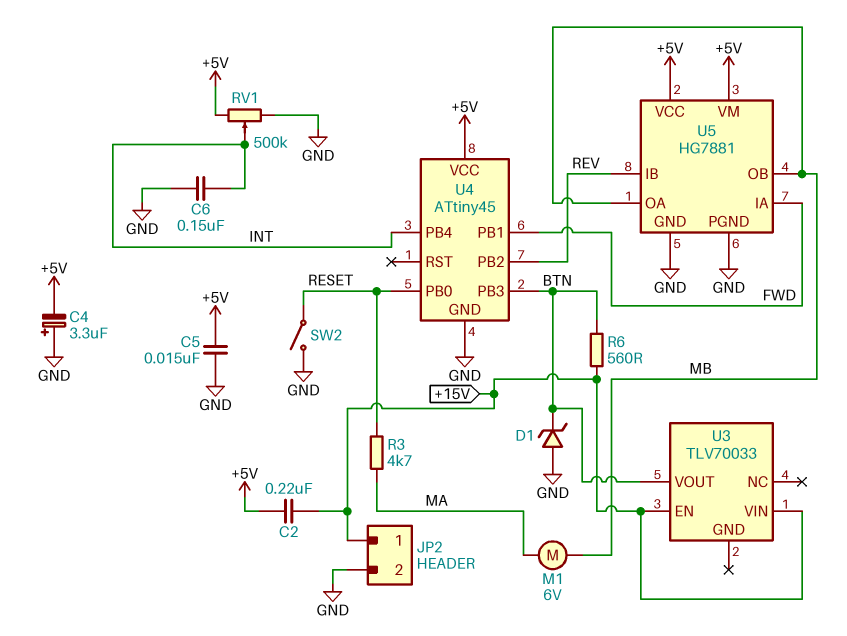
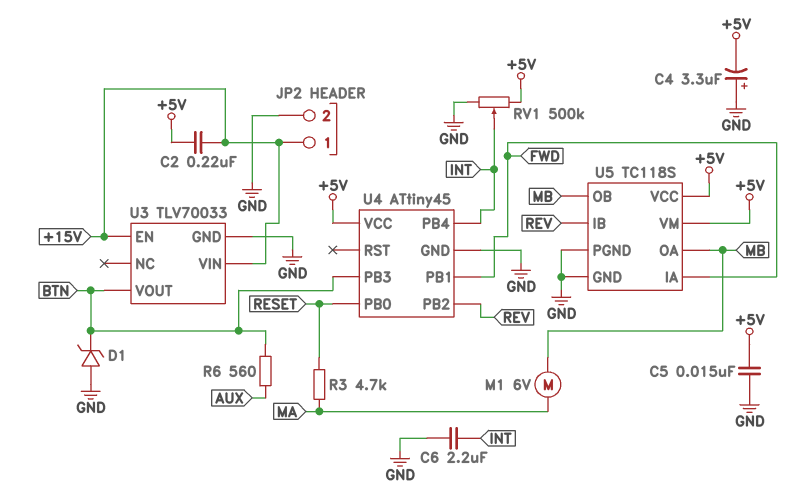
C6: 150nF (GND, INT) -> 2.2uF (GND, INT)
R6: 560 (+15V, BTN) -> 560 (AUX, BTN)
SW2: switch (GND, RESET) -> none
U3 pin GND: none -> GND
U5: HG7881 -> TC118S

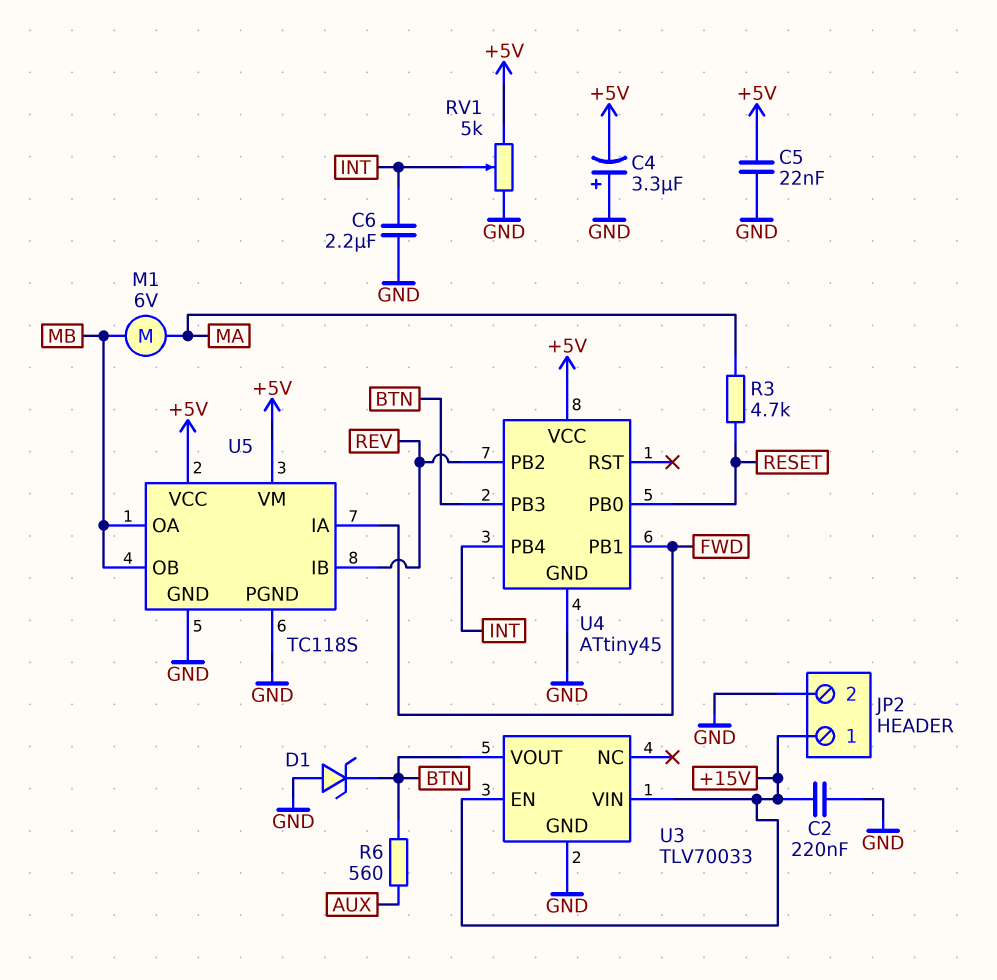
C2: 220nF (+5V, +15V) -> 220nF (+15V, GND)
C5: 15nF (+5V, GND) -> 22nF (+5V, GND)
RV1: 500k (+5V, GND, wiper INT) -> 5k (+5V, GND, wiper INT)

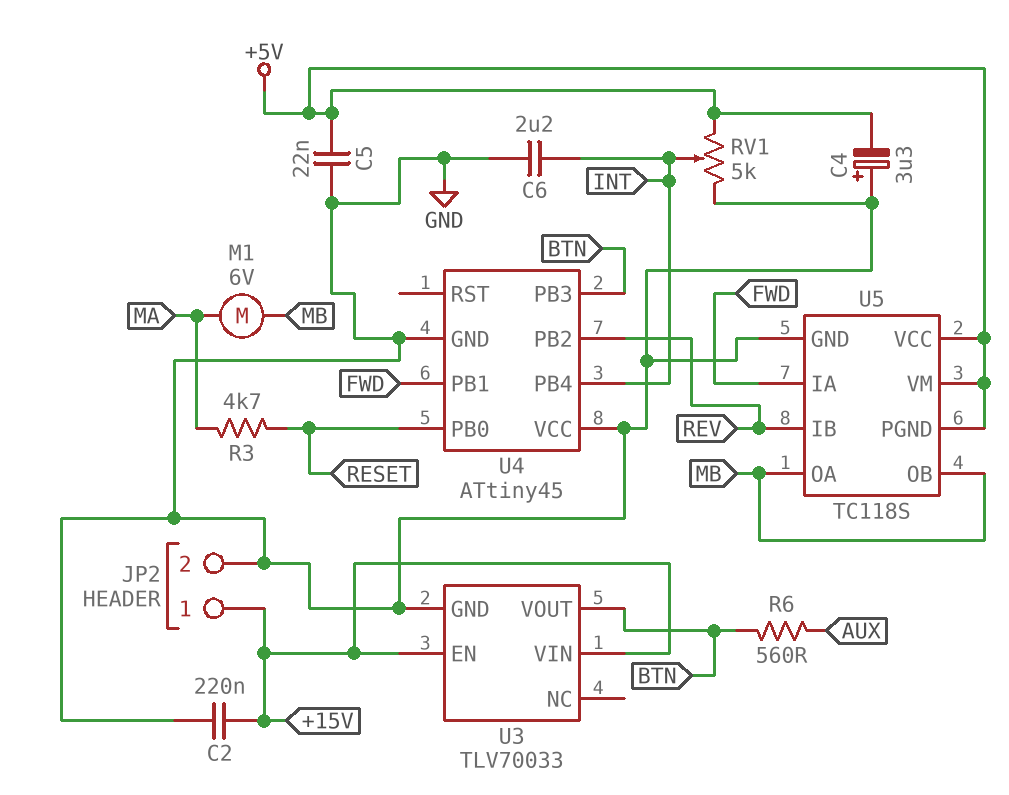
D1: zener (A GND, K BTN) -> none
U4 pin VCC: +5V -> GND
U5 pin PGND: GND -> +5V

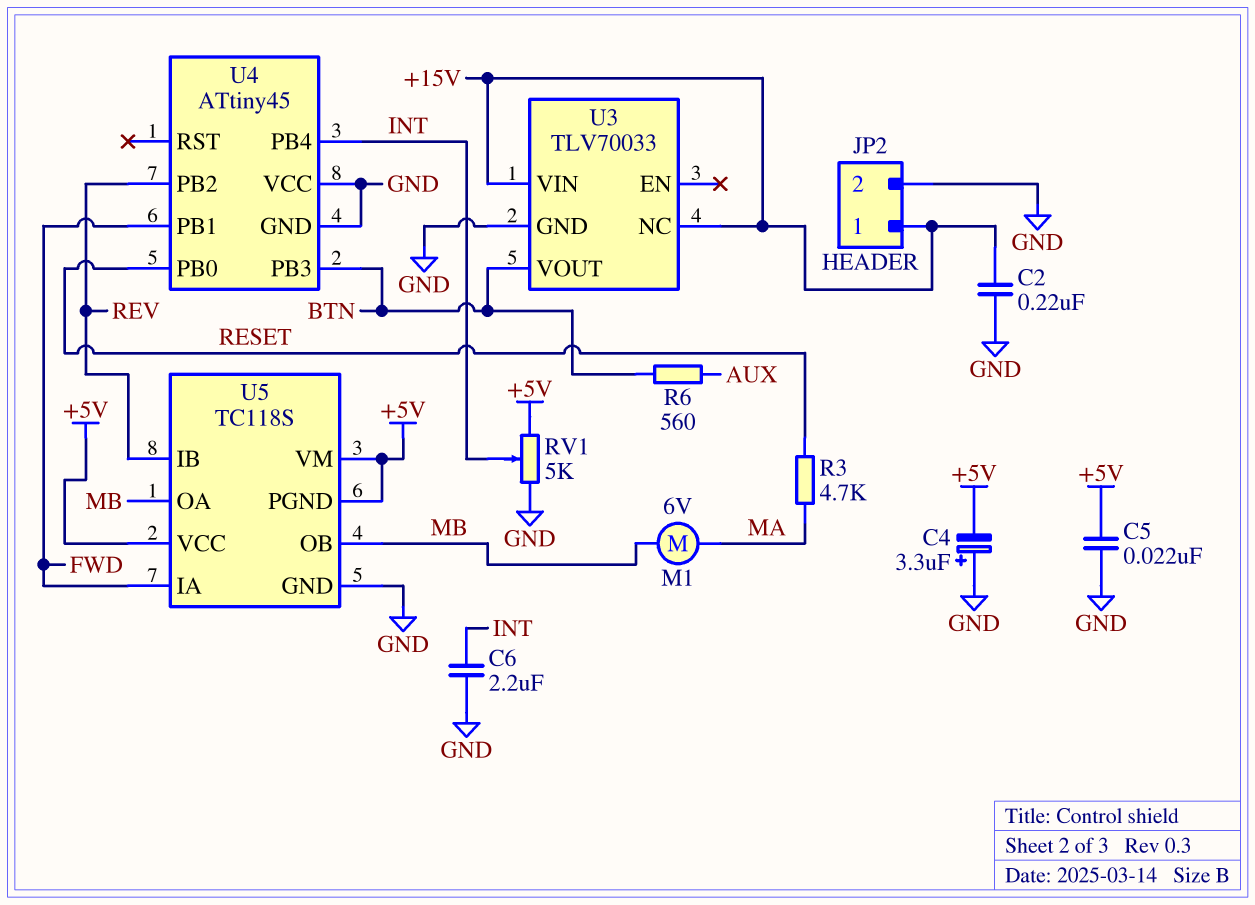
U3 pin EN: +15V -> none
U3 pin NC: none -> +15V

